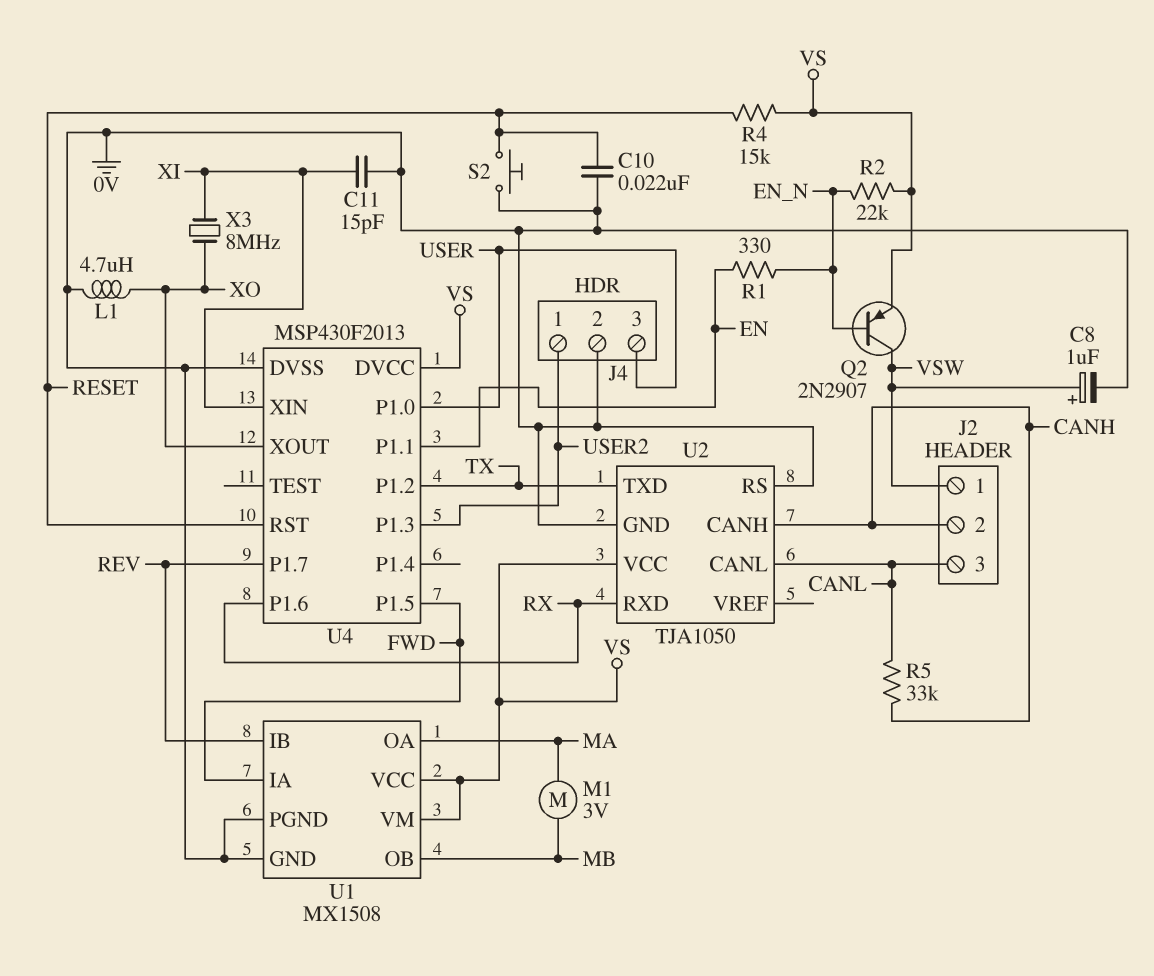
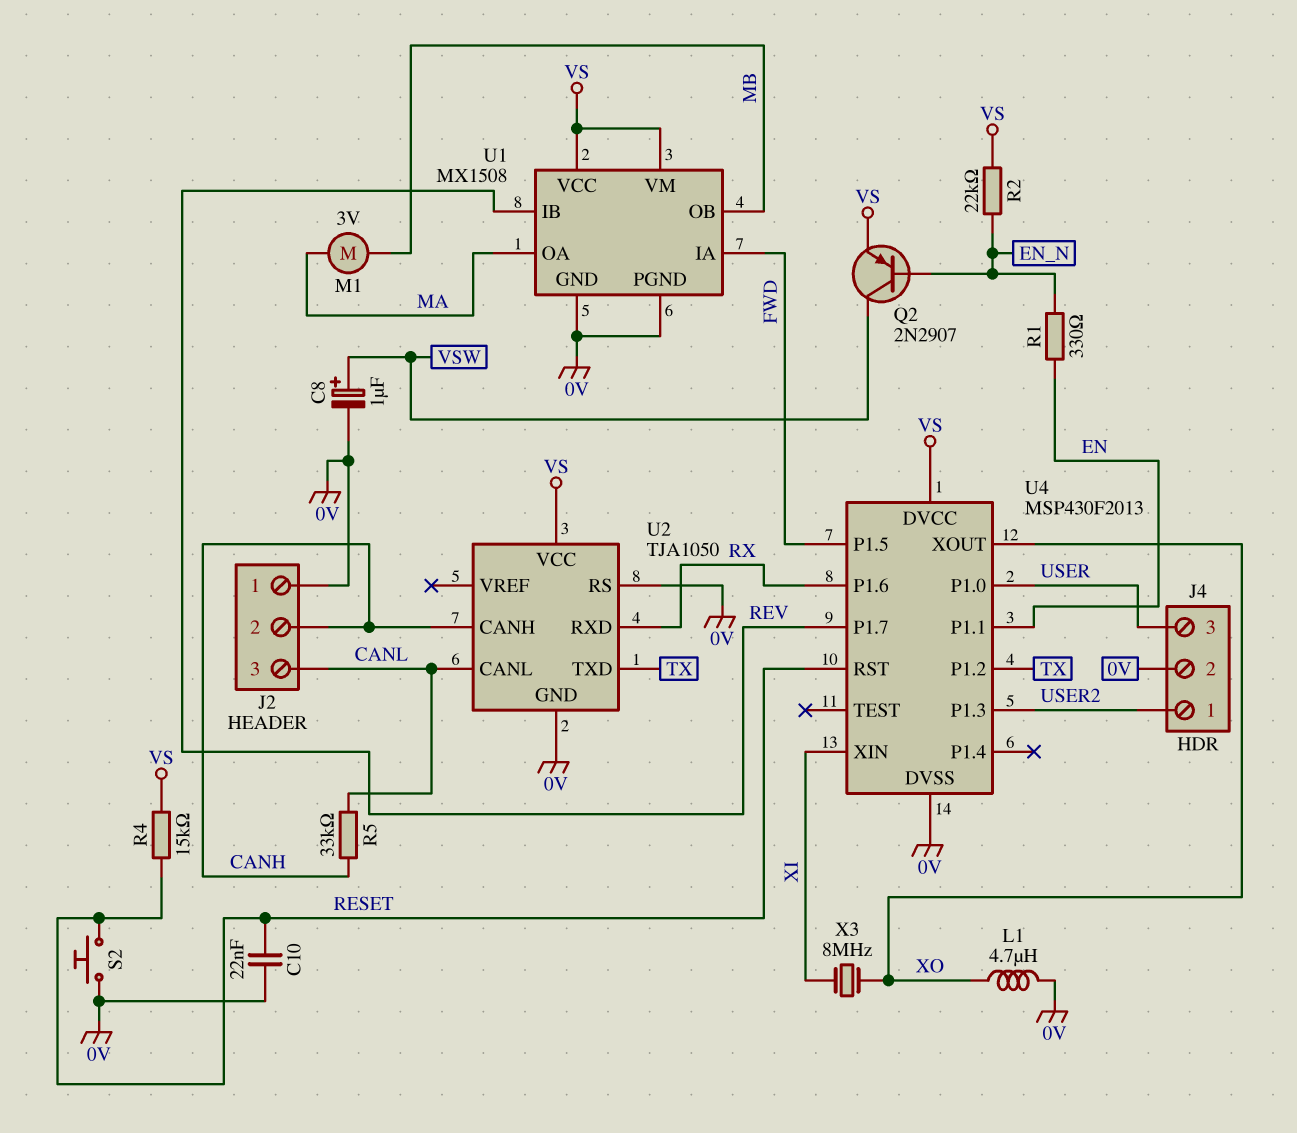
C11: 15pF (0V, XI) -> none
J2 pin 1: VSW -> 0V

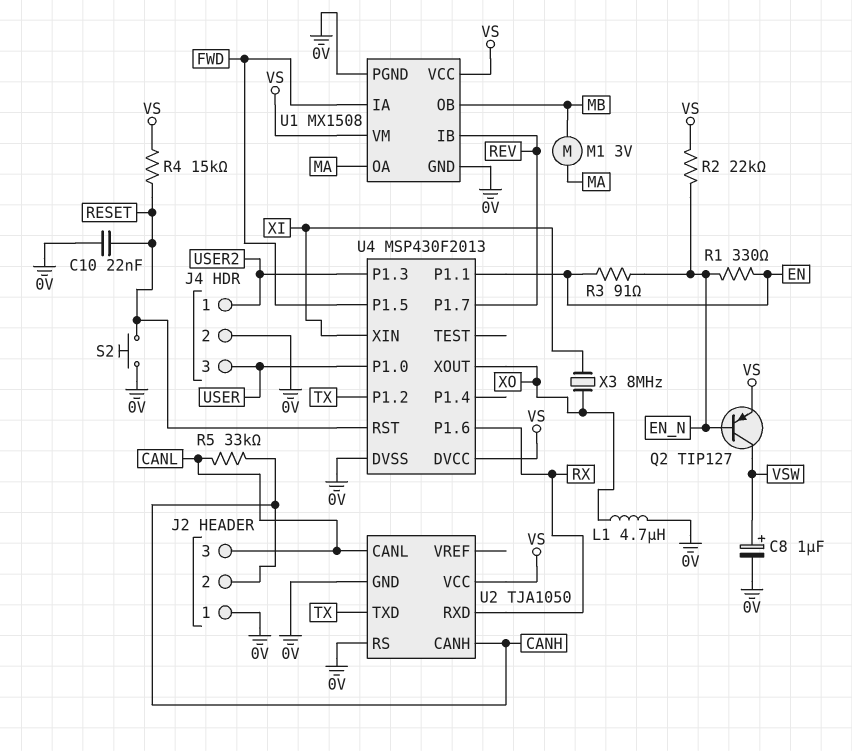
Q2: PNP 2N2907 (B EN_N, C VSW, E VS) -> PNP TIP127 (B EN_N, C VSW, E VS)
R3: none -> 91 (EN, EN_N)

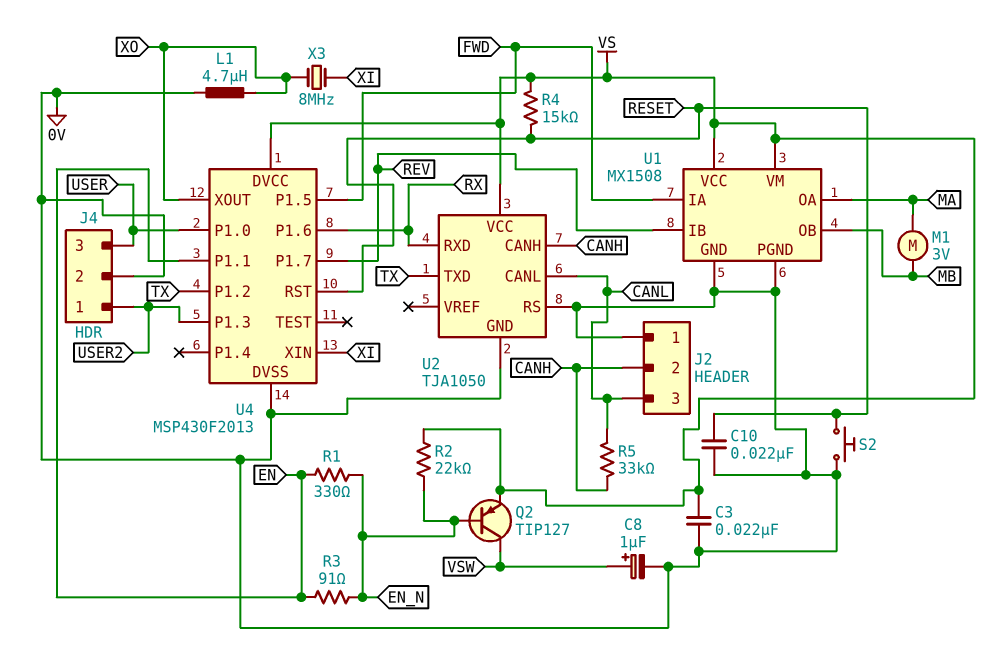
C3: none -> 22nF (0V, VS)

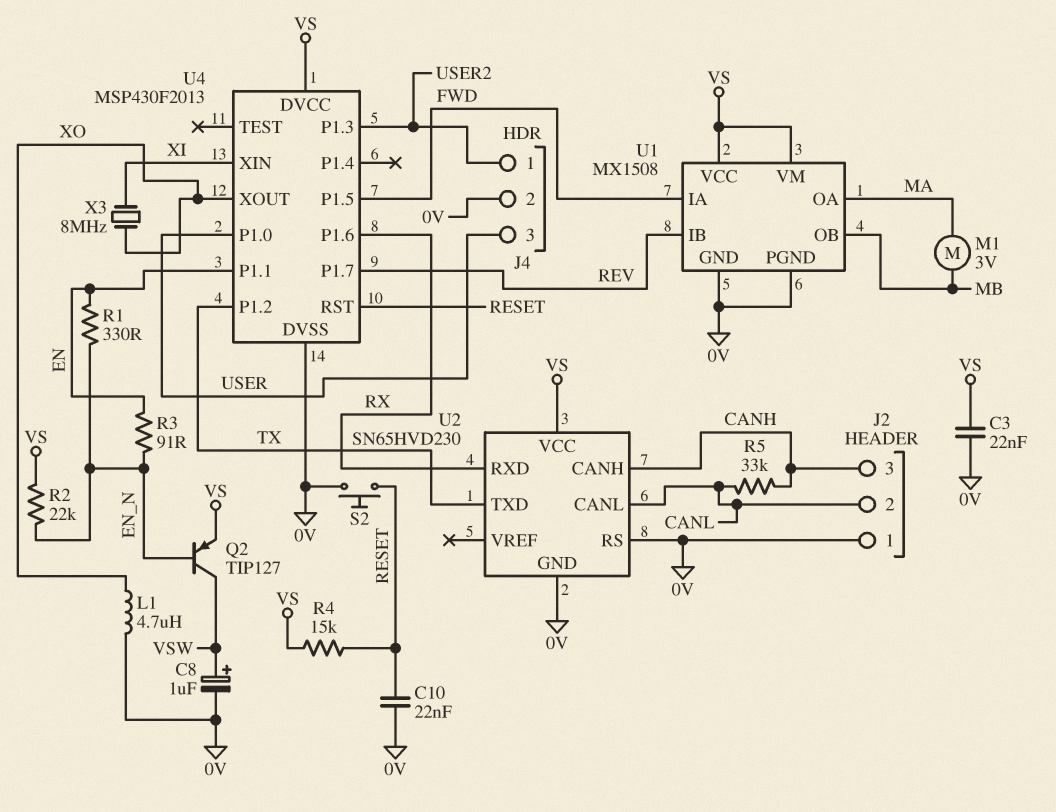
J2 pin 2: CANH -> CANL
J2 pin 3: CANL -> CANH
U2: TJA1050 -> SN65HVD230

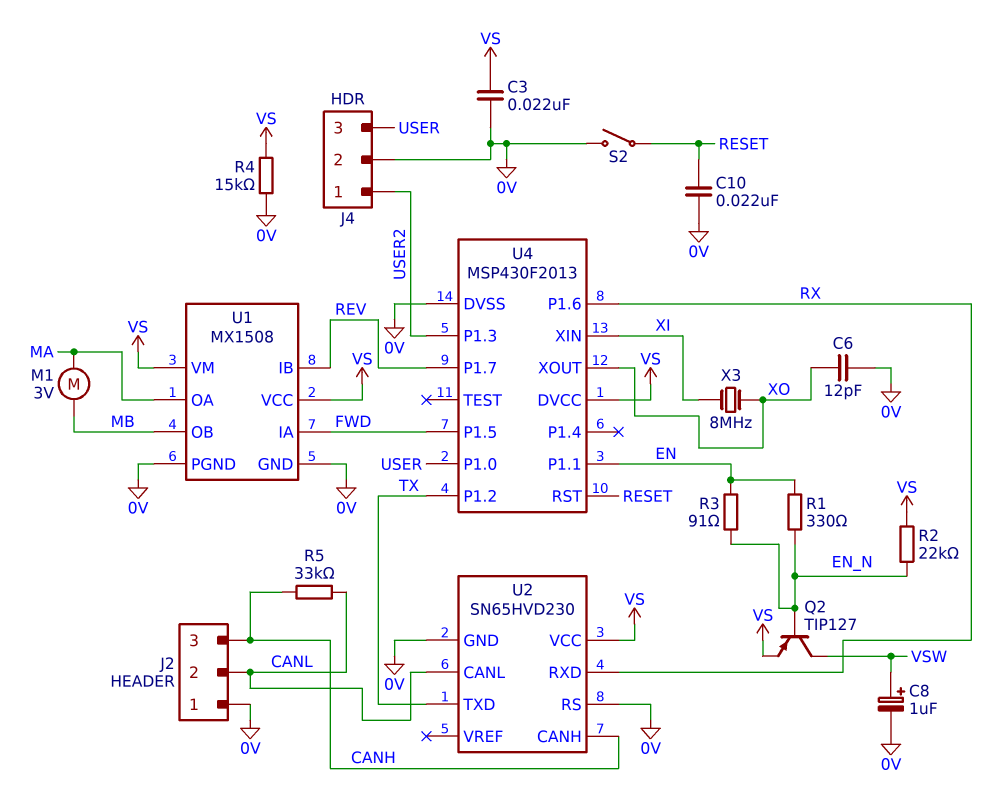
C6: none -> 12pF (0V, XO)
L1: 4.7uH (0V, XO) -> none
R4: 15k (RESET, VS) -> 15k (0V, VS)
S2: button (0V, RESET) -> switch (0V, RESET)

